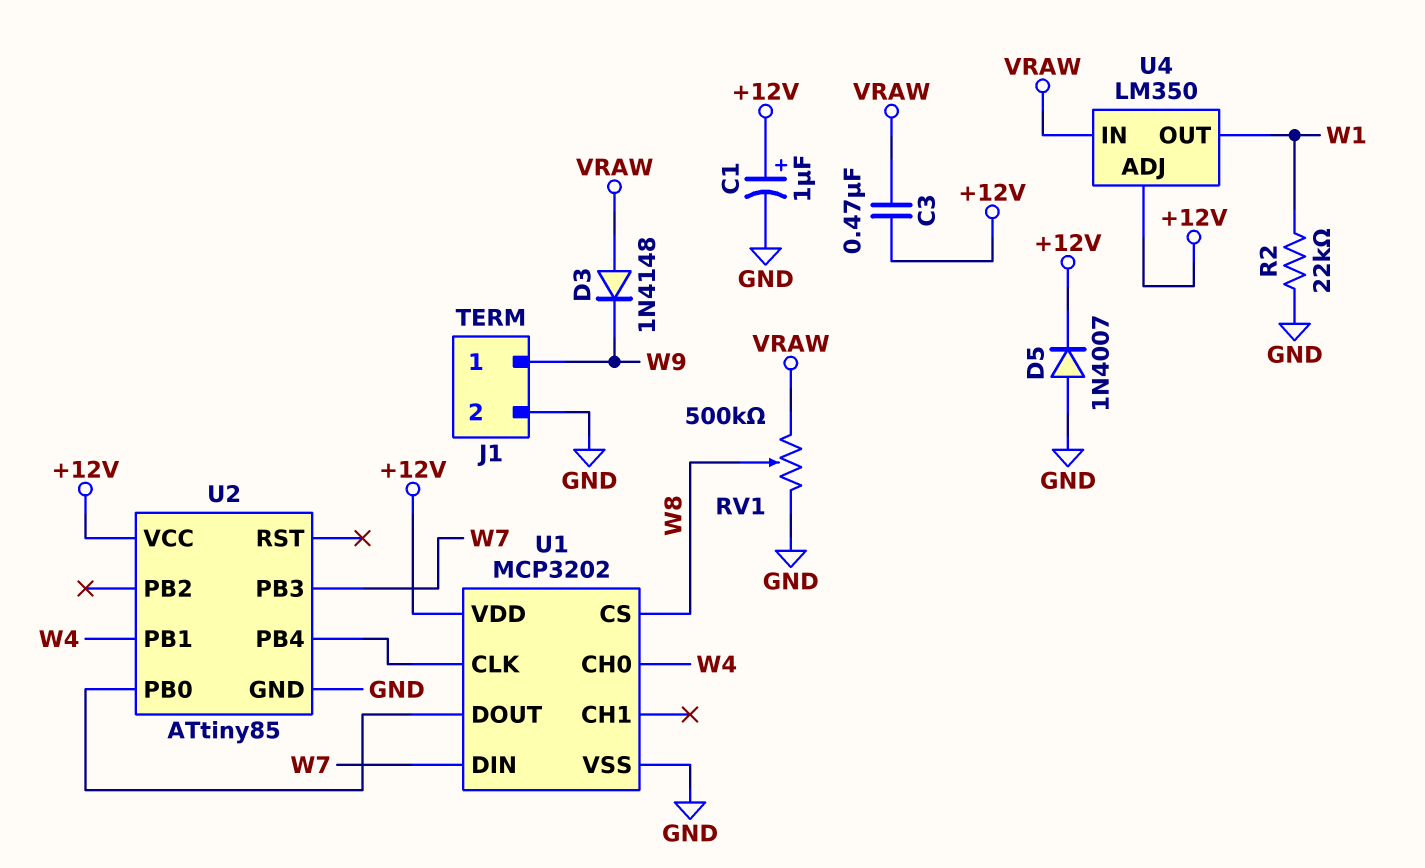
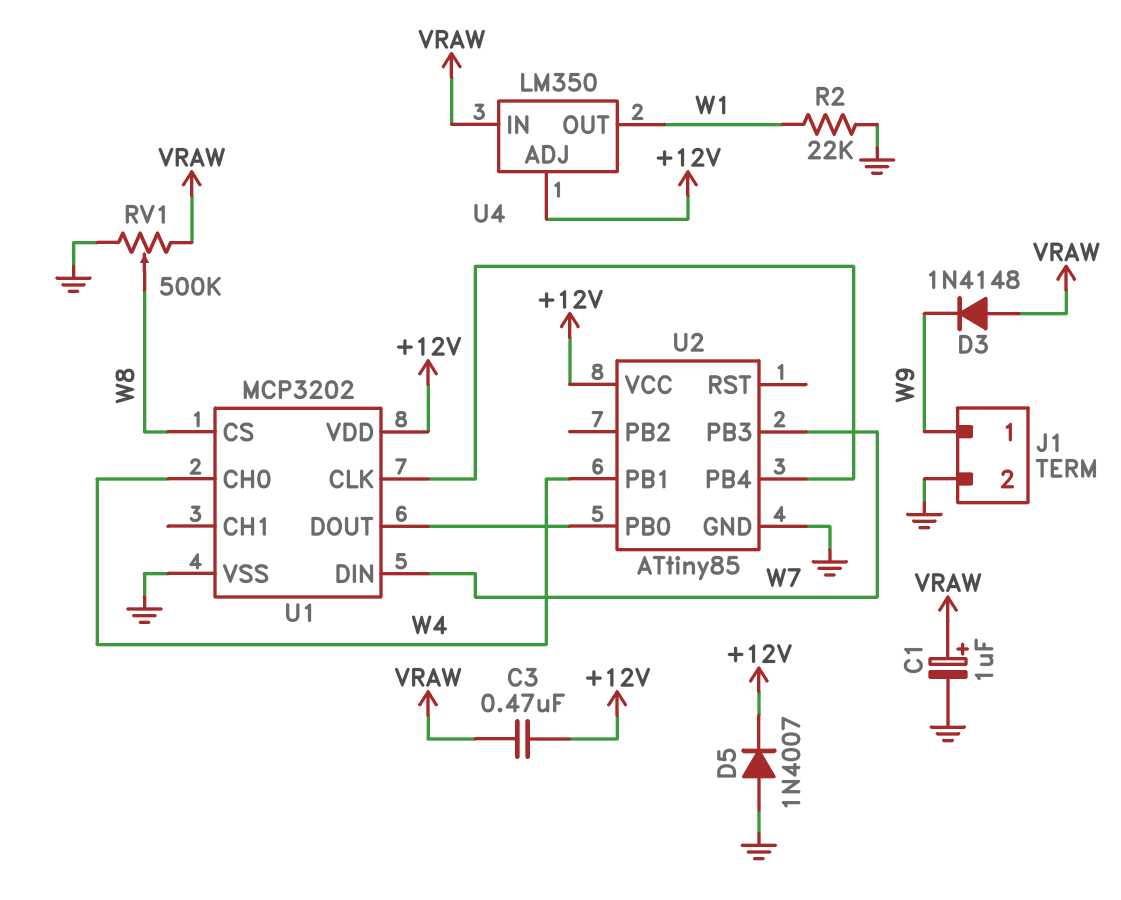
C1: 1uF (plus +12V, minus GND) -> 1uF (plus VRAW, minus GND)

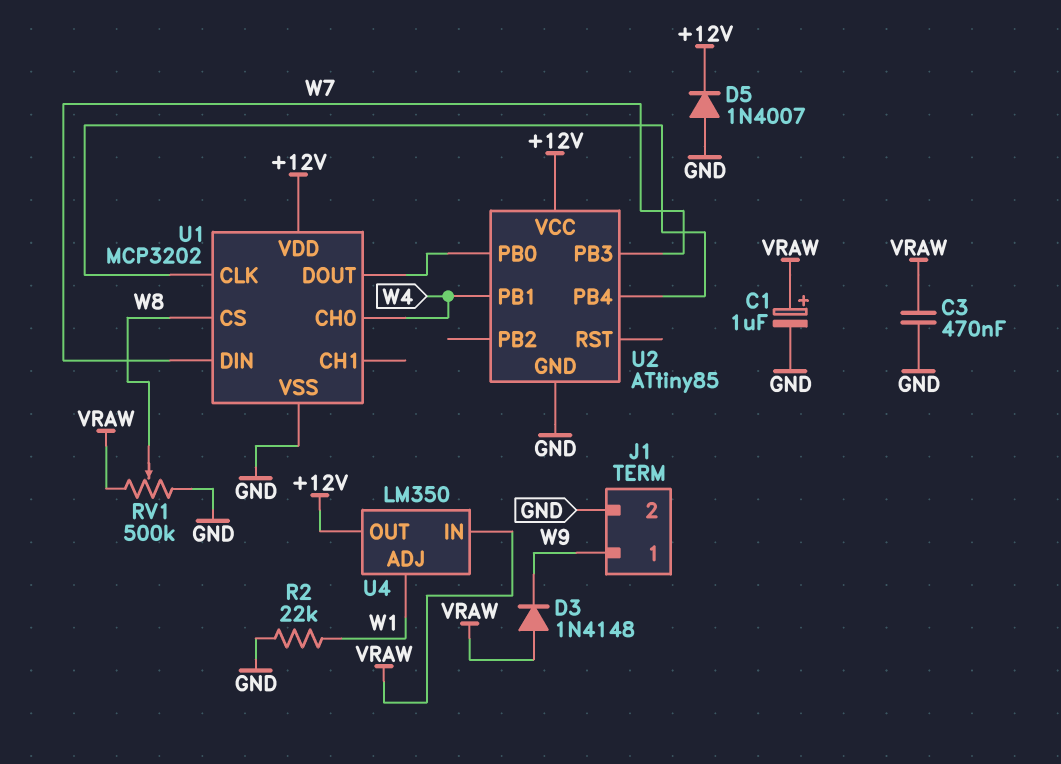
C3: 470nF (+12V, VRAW) -> 470nF (GND, VRAW)
U4 pin ADJ: +12V -> W1
U4 pin OUT: W1 -> +12V

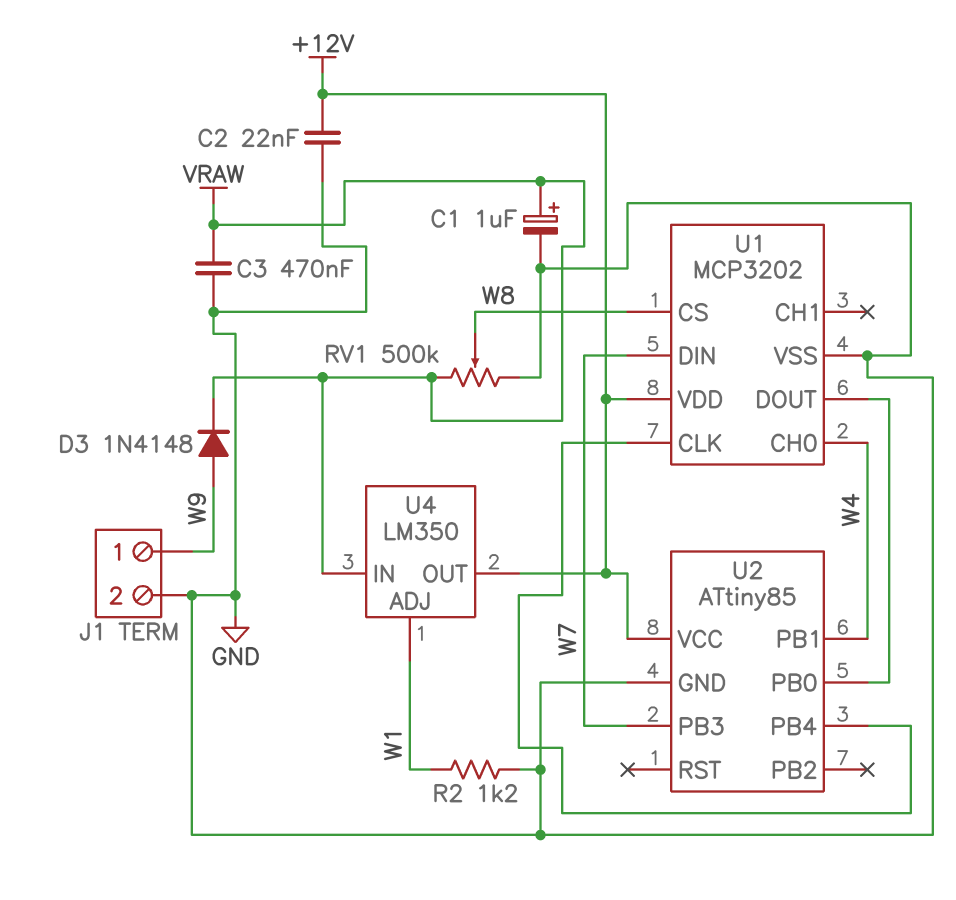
C2: none -> 22nF (+12V, GND)
D3: diode 1N4148 (A VRAW, K W9) -> diode 1N4148 (A W9, K VRAW)
D5: diode 1N4007 (A GND, K +12V) -> none
R2: 22k (GND, W1) -> 1.2k (GND, W1)

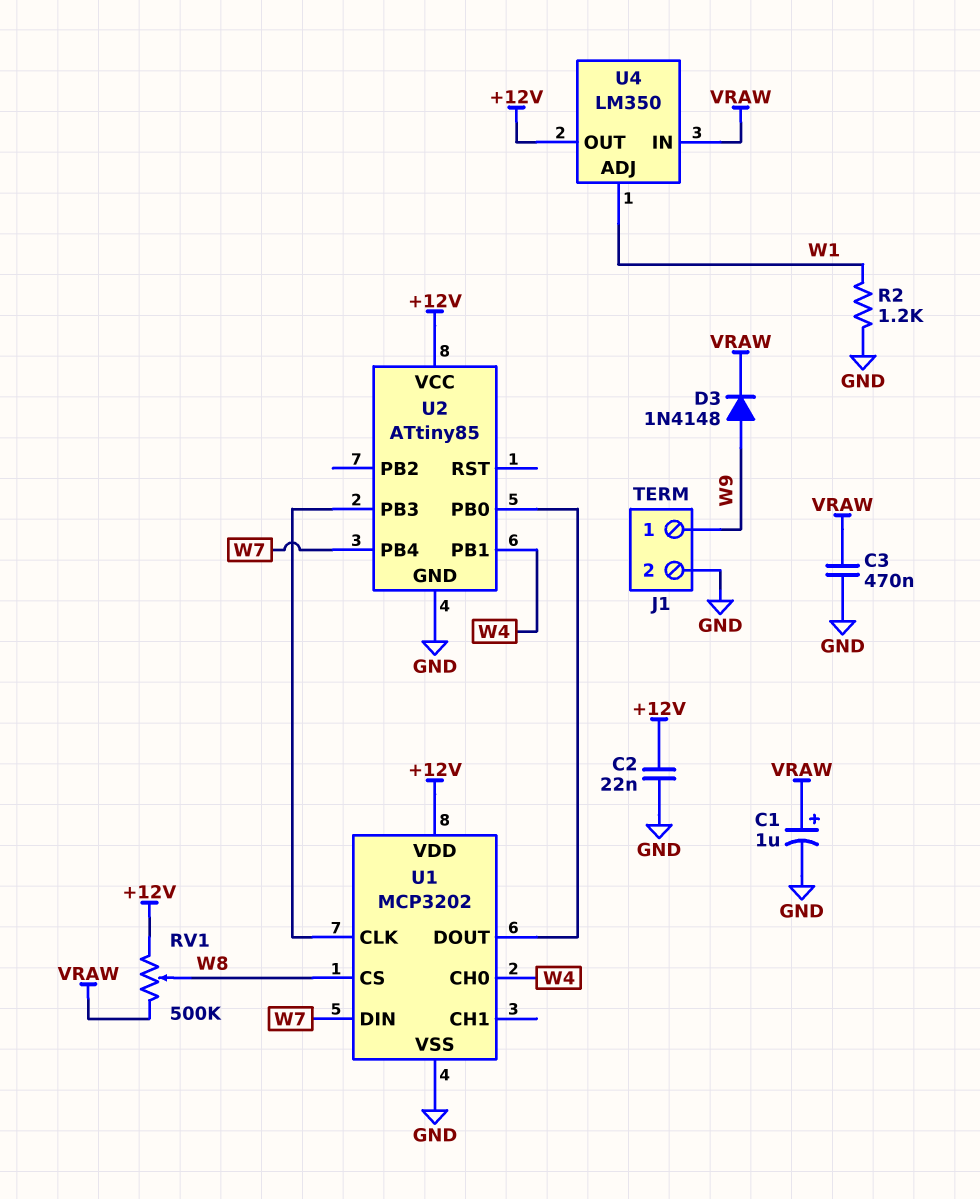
RV1: 500k (GND, VRAW, wiper W8) -> 500k (+12V, VRAW, wiper W8)
U2 pin PB3: W7 -> U1/CLK
U2 pin PB4: U1/CLK -> W7

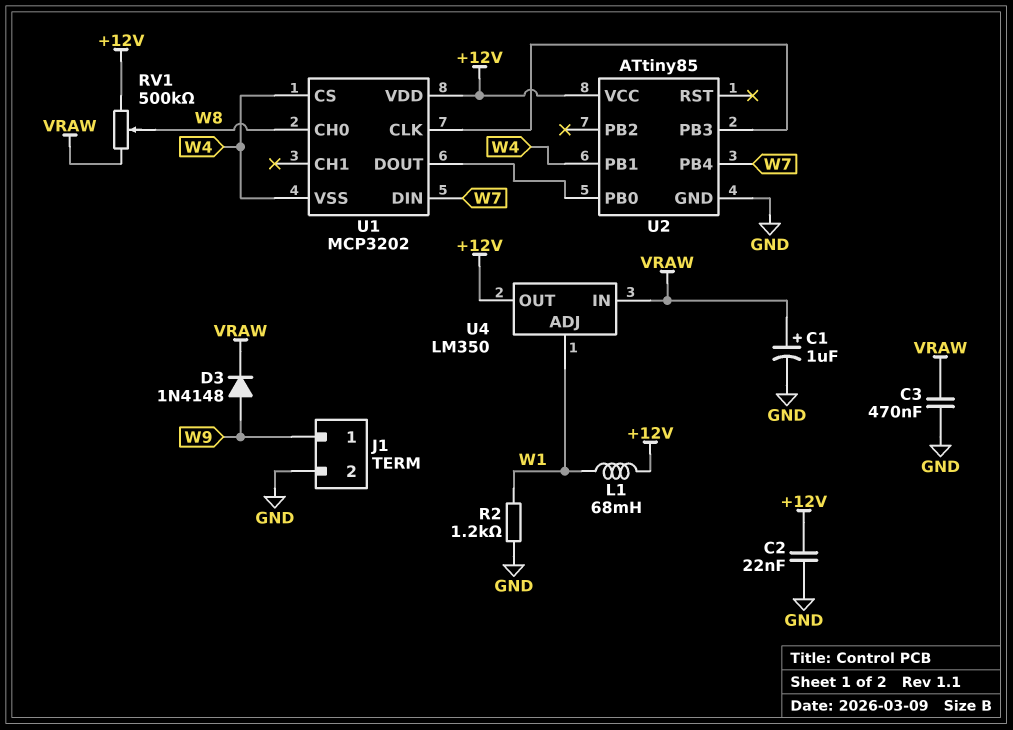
L1: none -> 68mH (+12V, W1)
U1 pin CH0: W4 -> W8
U1 pin CS: W8 -> W4
U1 pin VSS: GND -> W4

